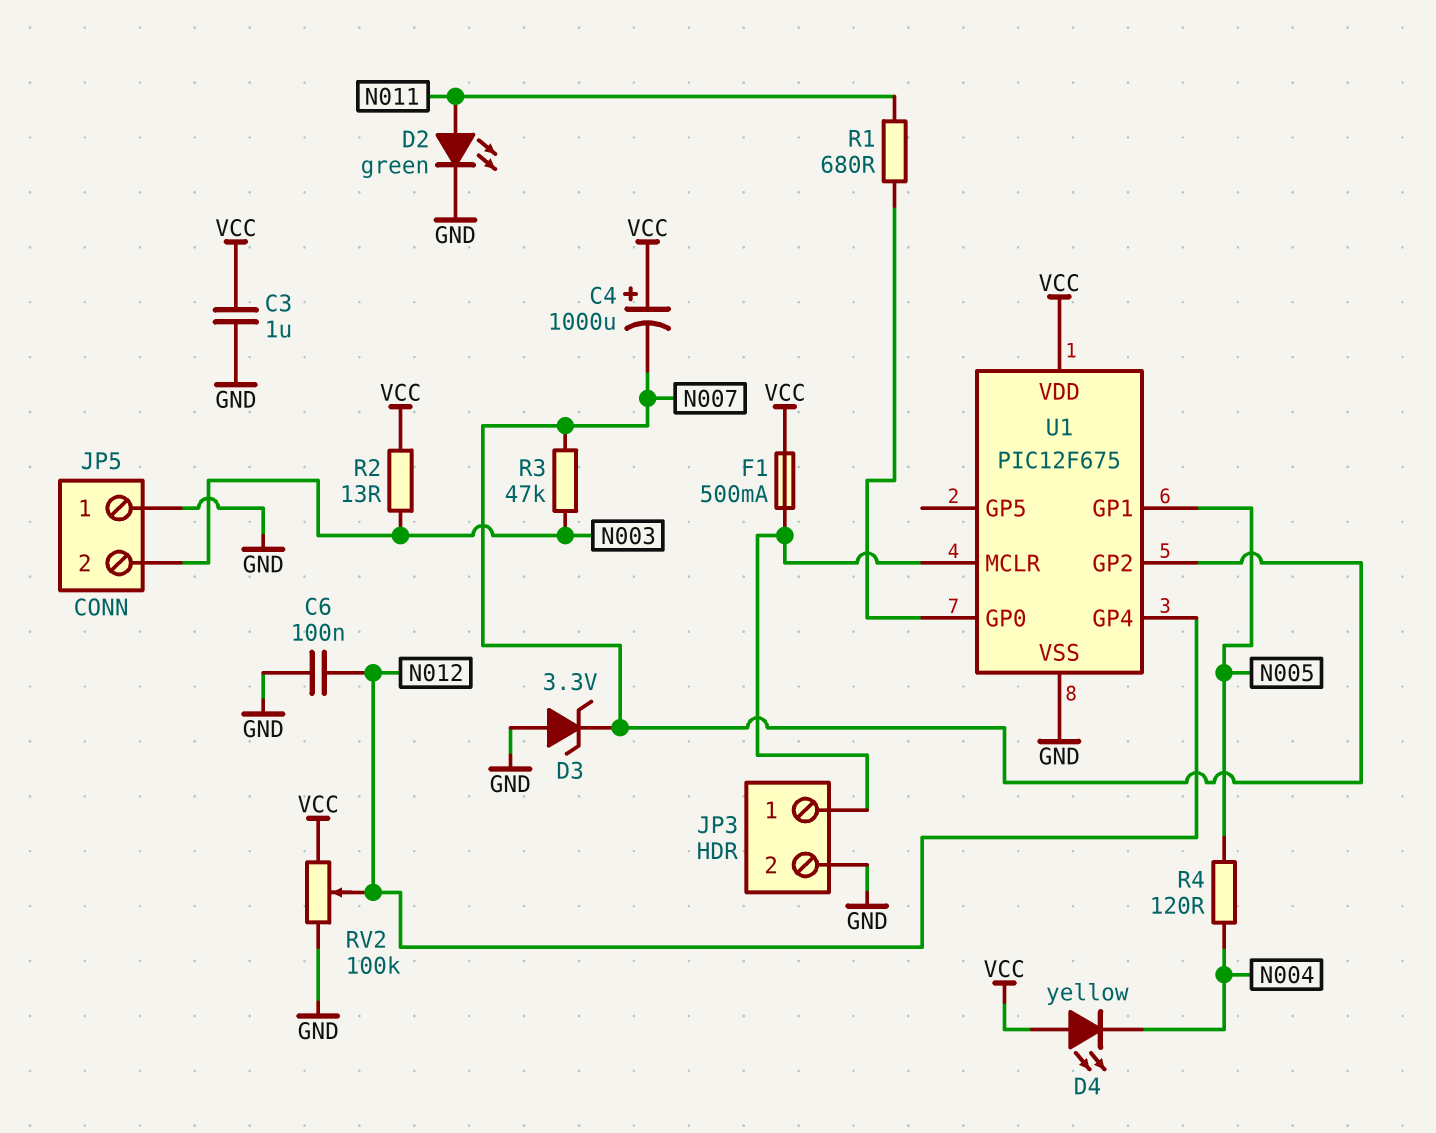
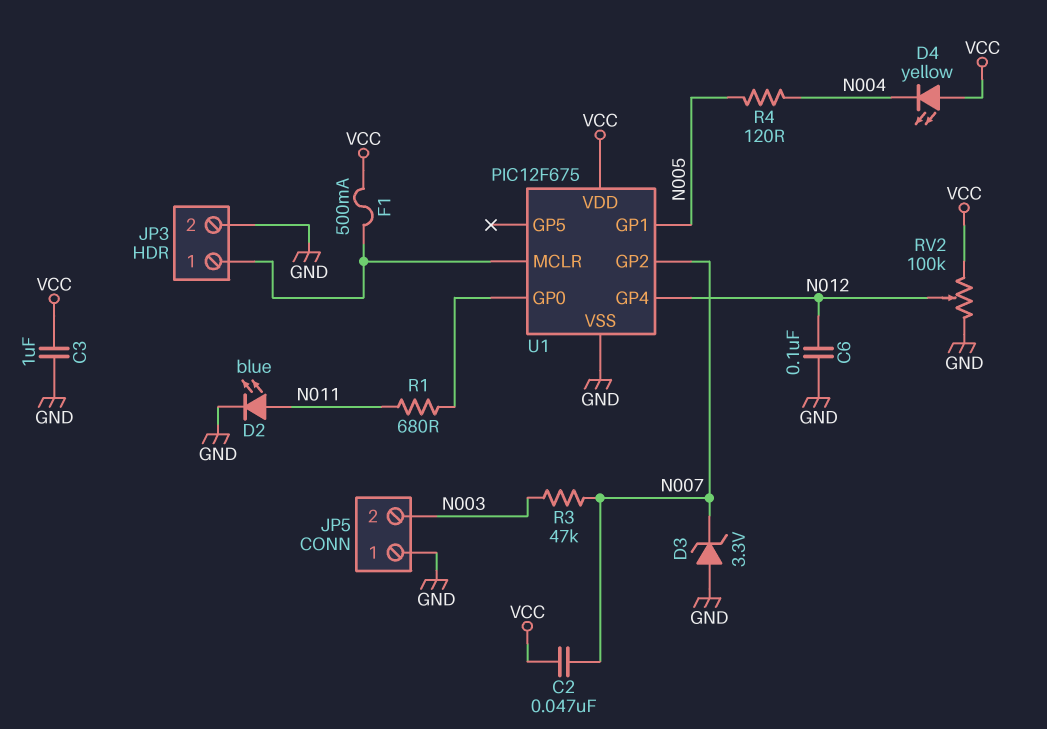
C2: none -> 47nF (N007, VCC)
C4: 1000uF (plus VCC, minus N007) -> none
D2: LED green (A N011, K GND) -> LED blue (A N011, K GND)
R2: 13 (N003, VCC) -> none

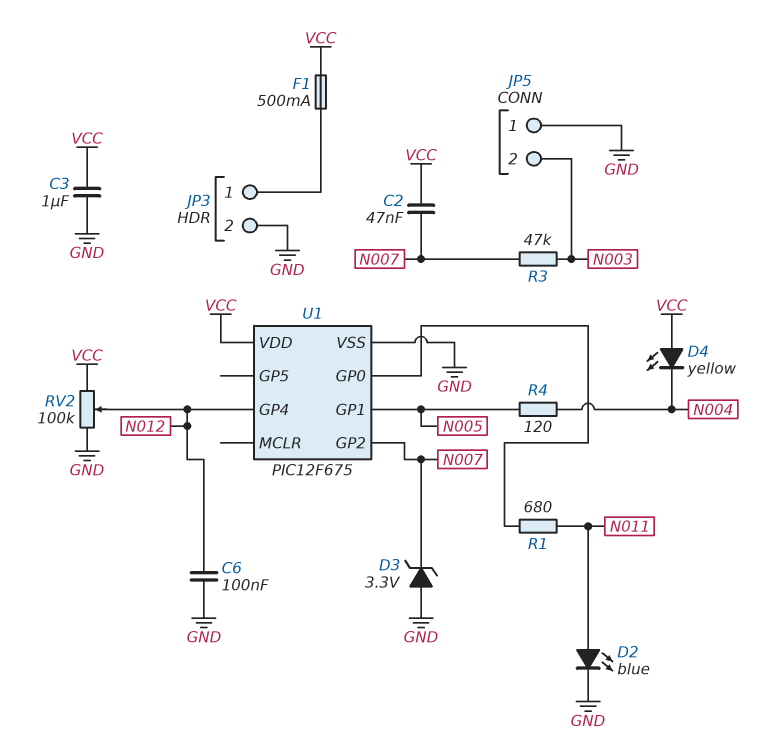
U1 pin MCLR: JP3/1 -> none

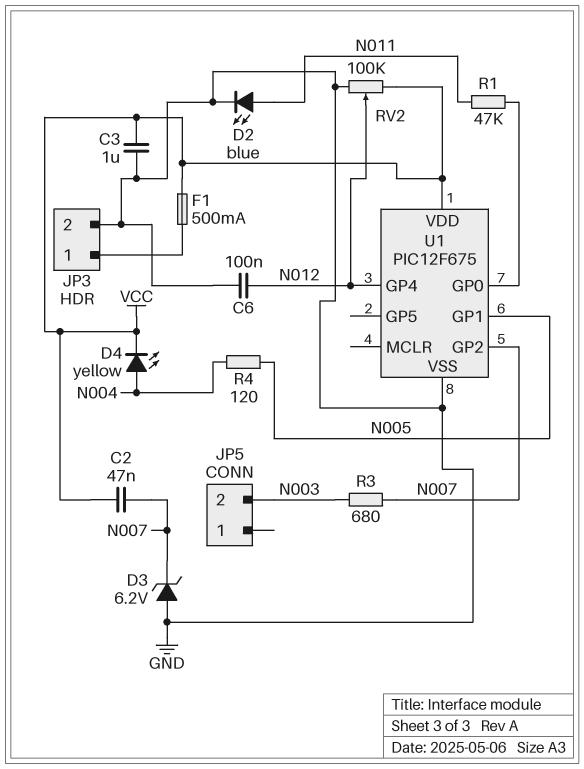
D3: zener 3.3V (A GND, K N007) -> zener 6.2V (A GND, K N007)
D4: LED yellow (A VCC, K N004) -> LED yellow (A N004, K VCC)
JP5 pin 1: GND -> none
R1: 680 (N011, U1/GP0) -> 47k (N011, U1/GP0)
R3: 47k (N003, N007) -> 680 (N003, N007)

